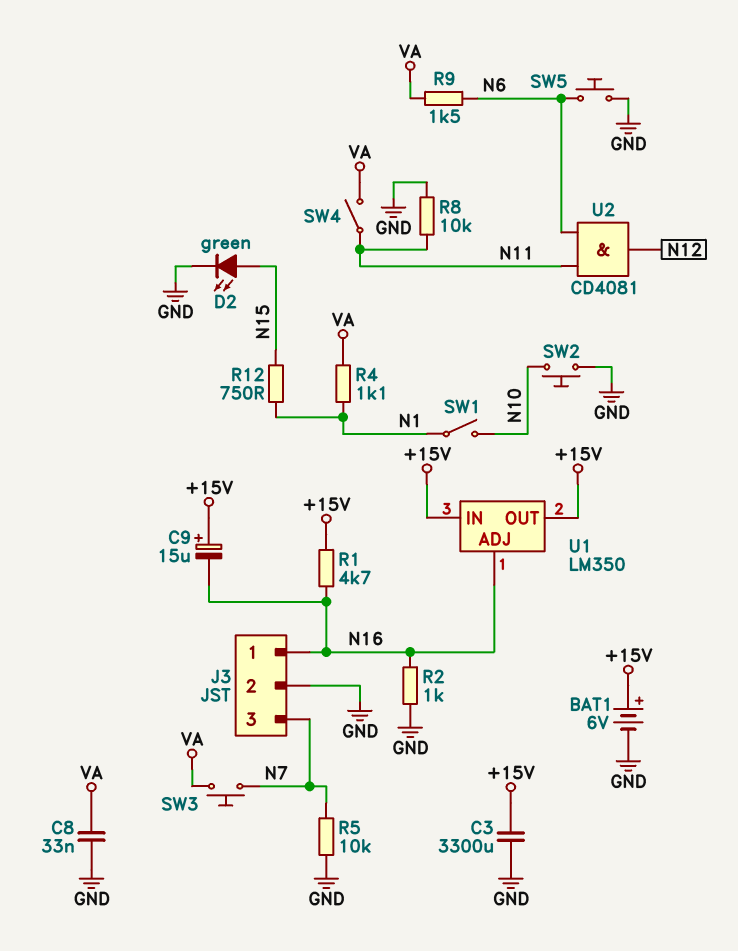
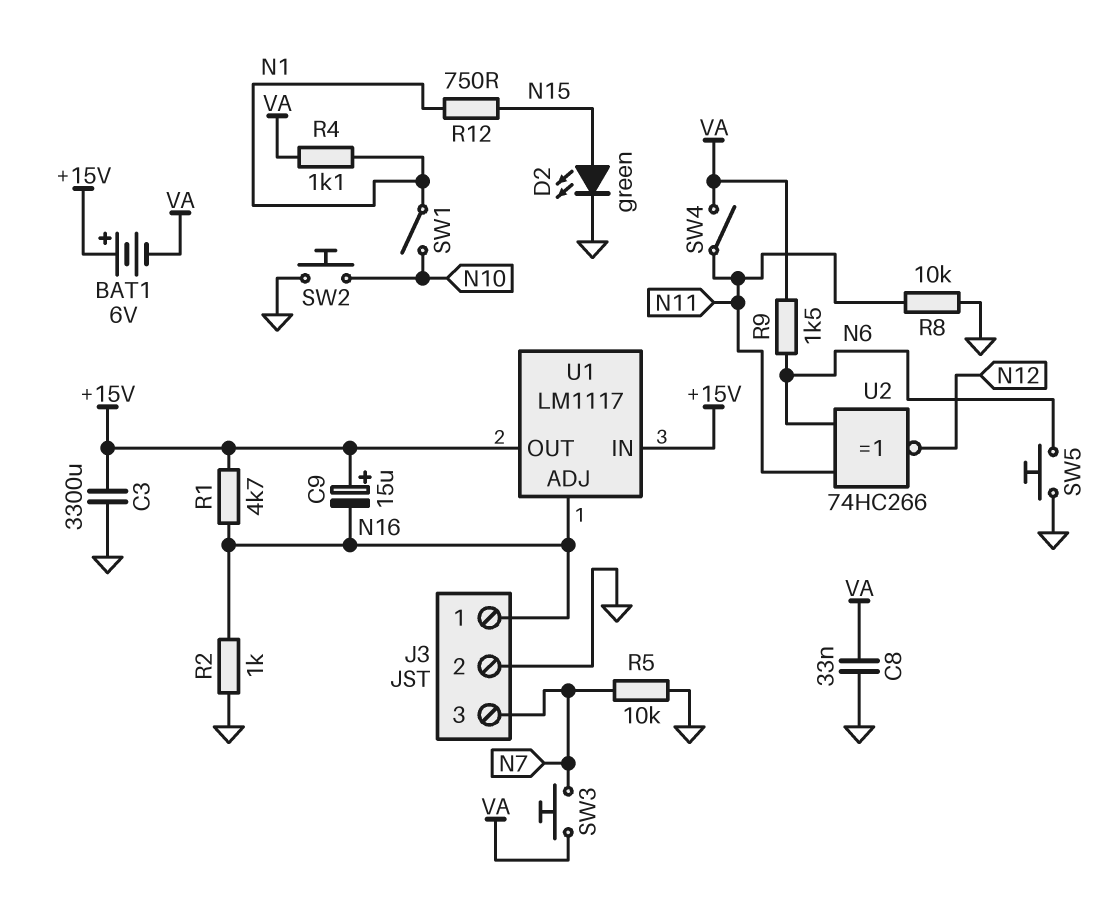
BAT1: 6V (plus +15V, minus GND) -> 6V (plus +15V, minus VA)
U1: LM350 -> LM1117
U2: AND CD4081 (in N6, in N11, out N12) -> XNOR 74HC266 (in N6, in N11, out N12)

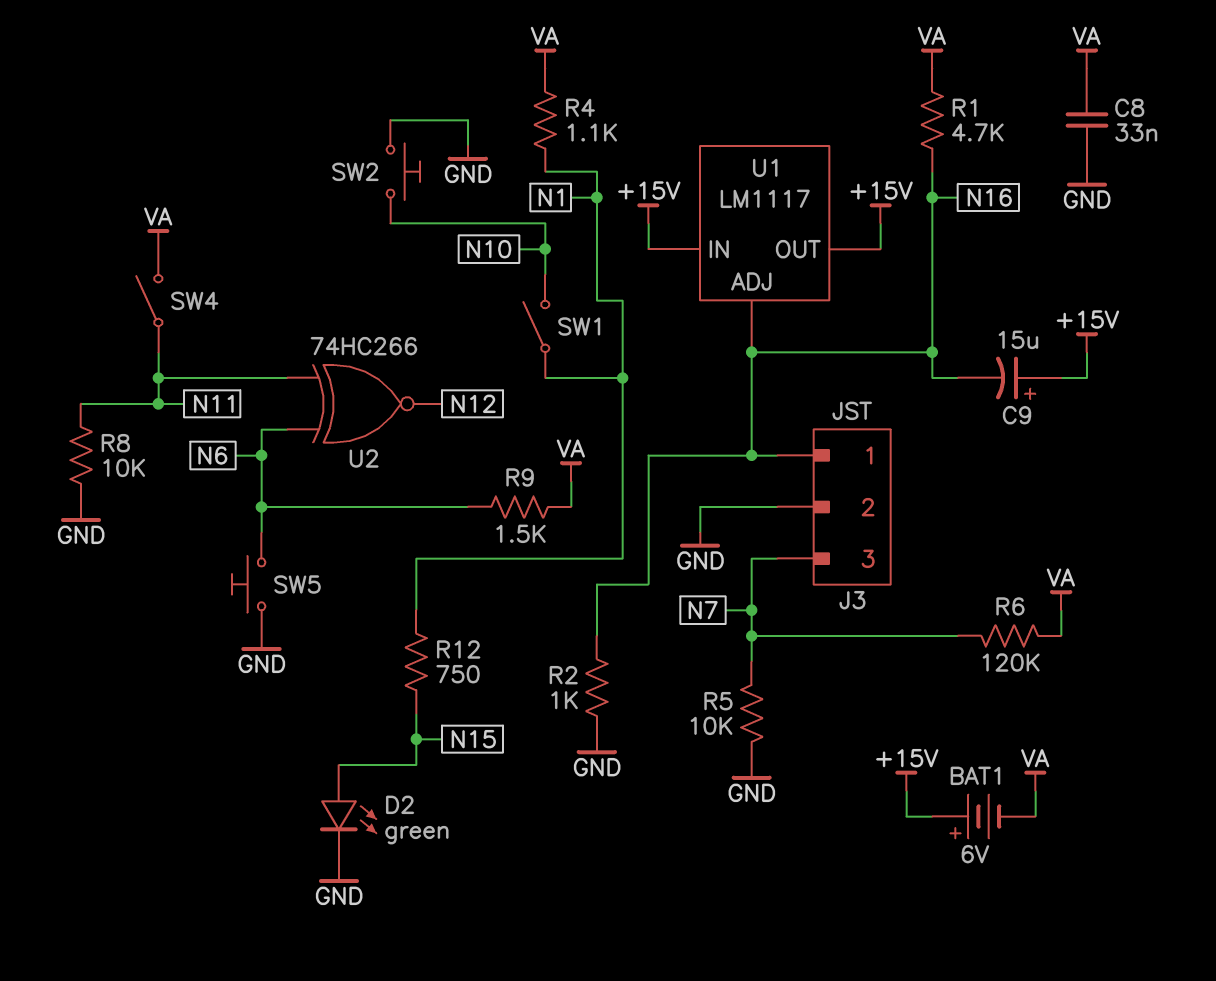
C3: 3300uF (+15V, GND) -> none
R1: 4.7k (+15V, N16) -> 4.7k (N16, VA)
R6: none -> 120k (N7, VA)
SW3: button (N7, VA) -> none

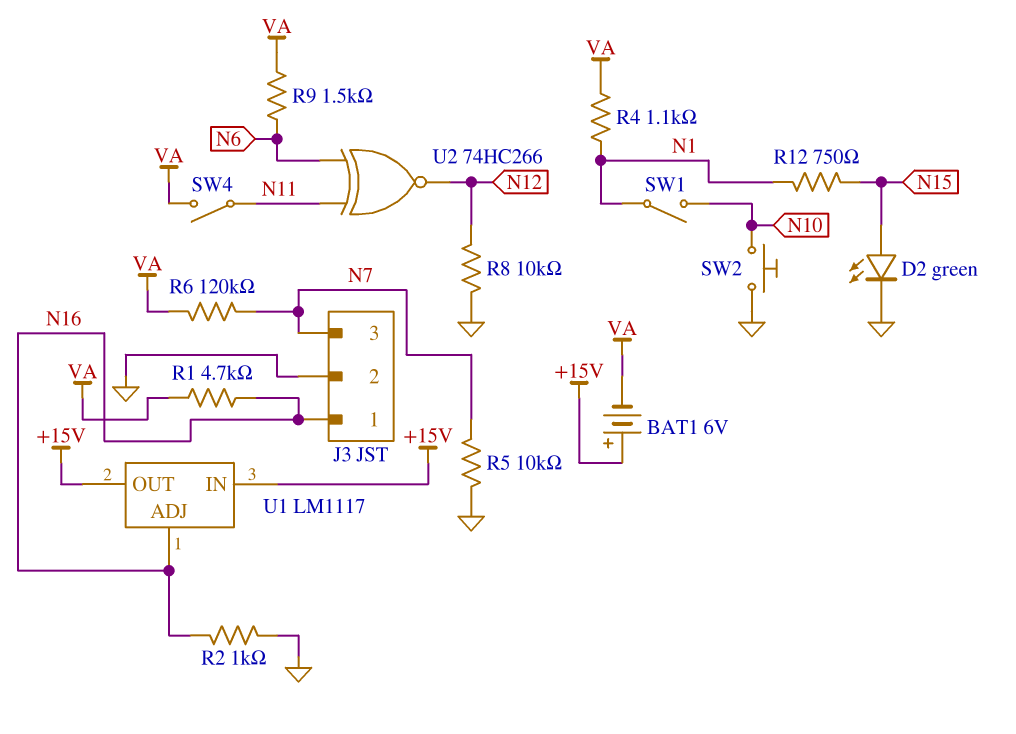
C8: 33nF (GND, VA) -> none
C9: 15uF (plus +15V, minus N16) -> none
R8: 10k (GND, N11) -> 10k (GND, N12)
SW5: button (GND, N6) -> none

